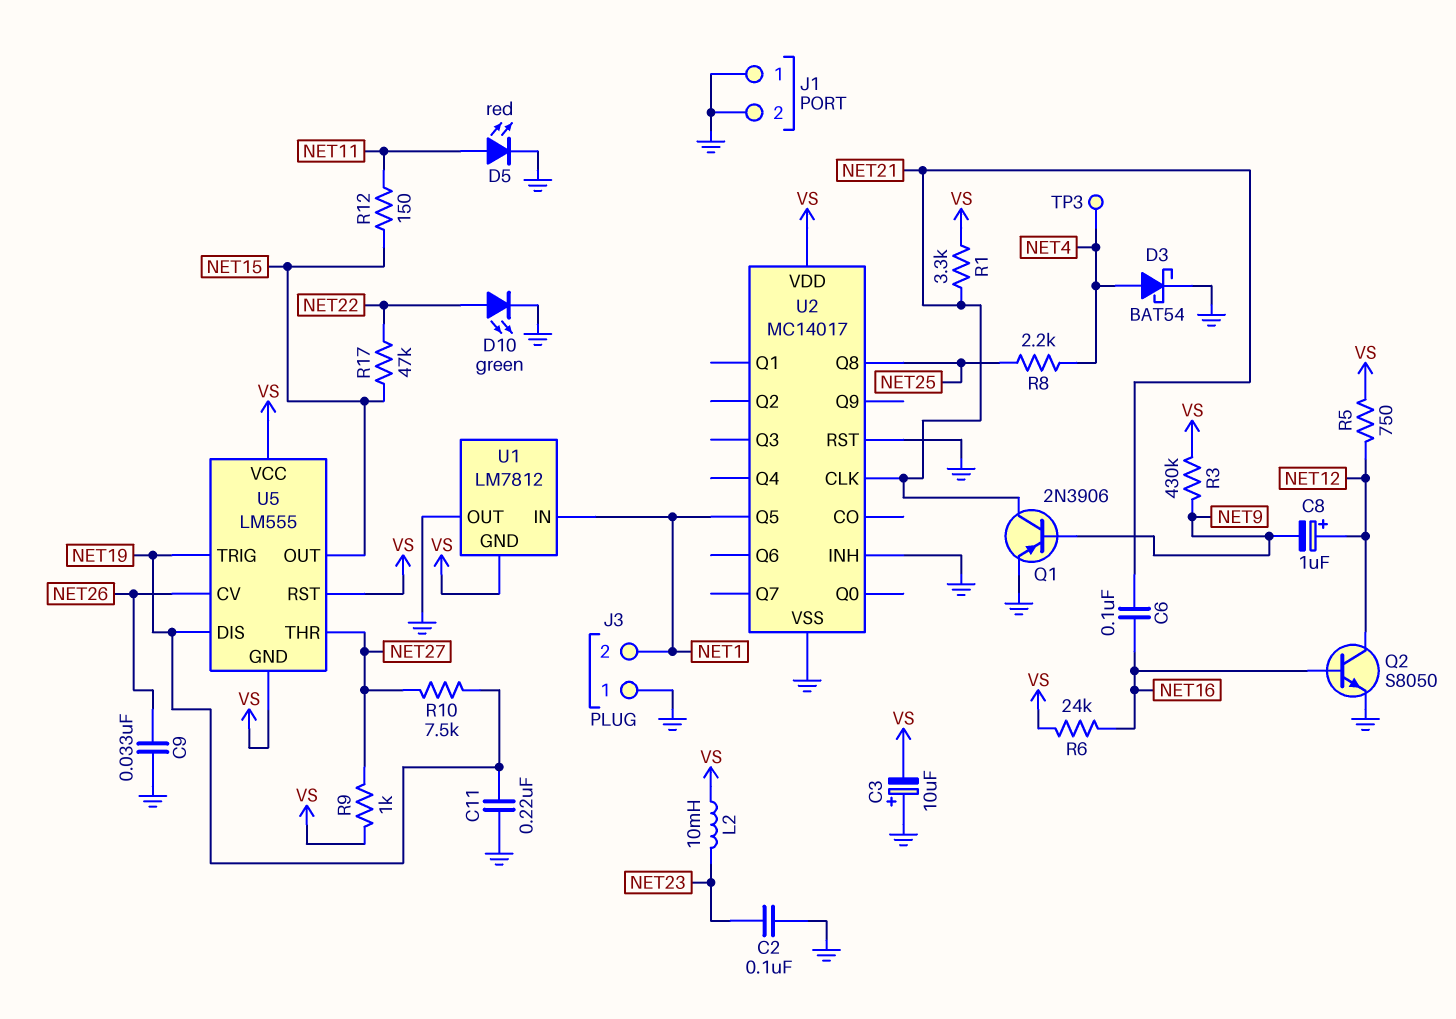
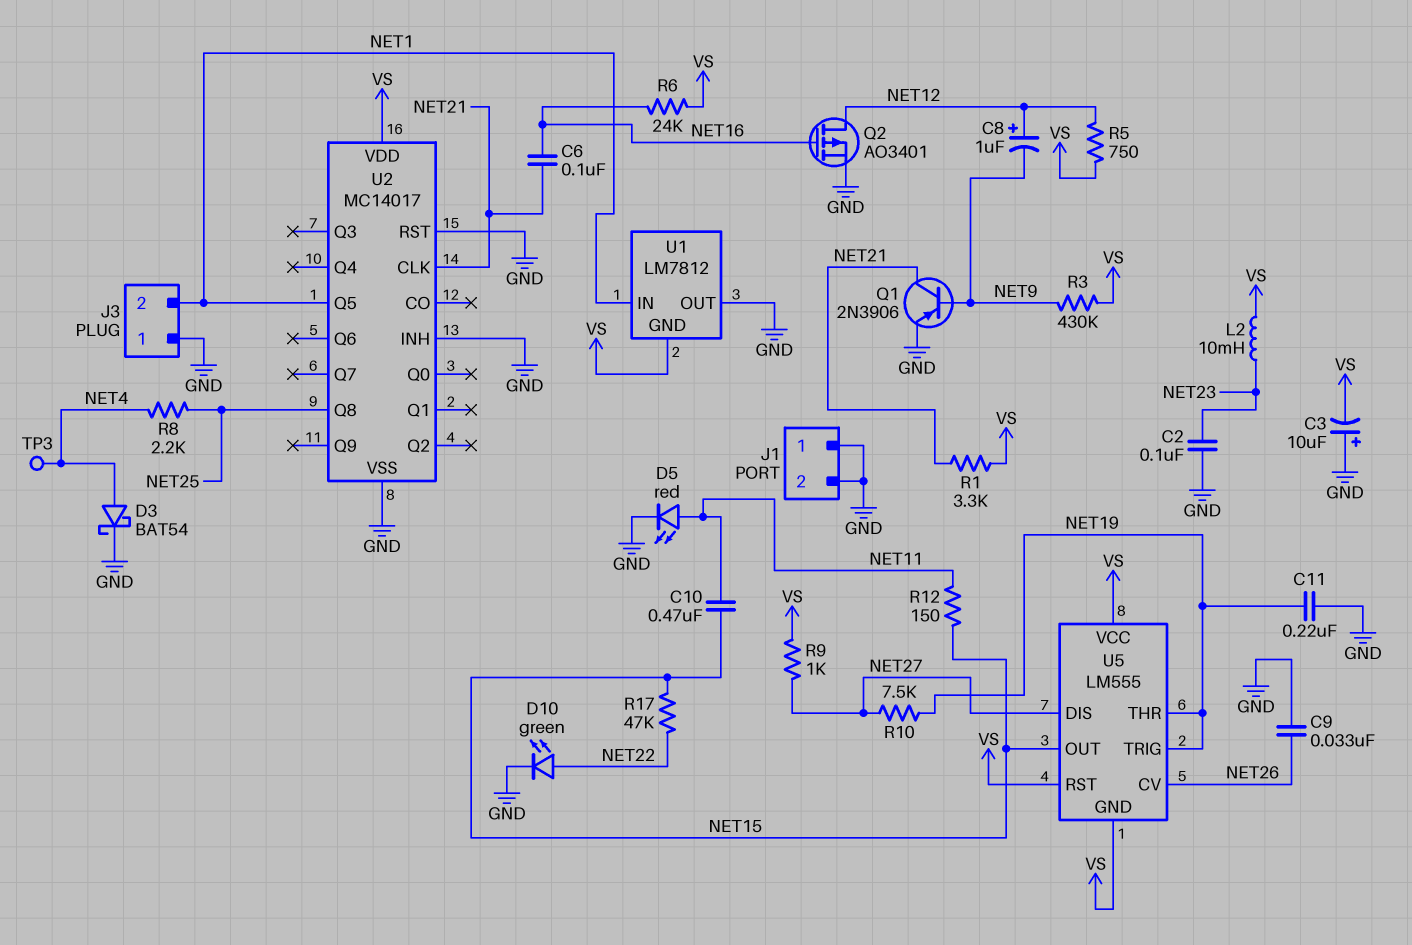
C10: none -> 470nF (NET11, NET15)
Q2: NPN S8050 (B NET16, C NET12, E GND) -> PMOS AO3401 (G NET16, D NET12, S GND)
U5 pin DIS: NET19 -> NET27
U5 pin THR: NET27 -> NET19

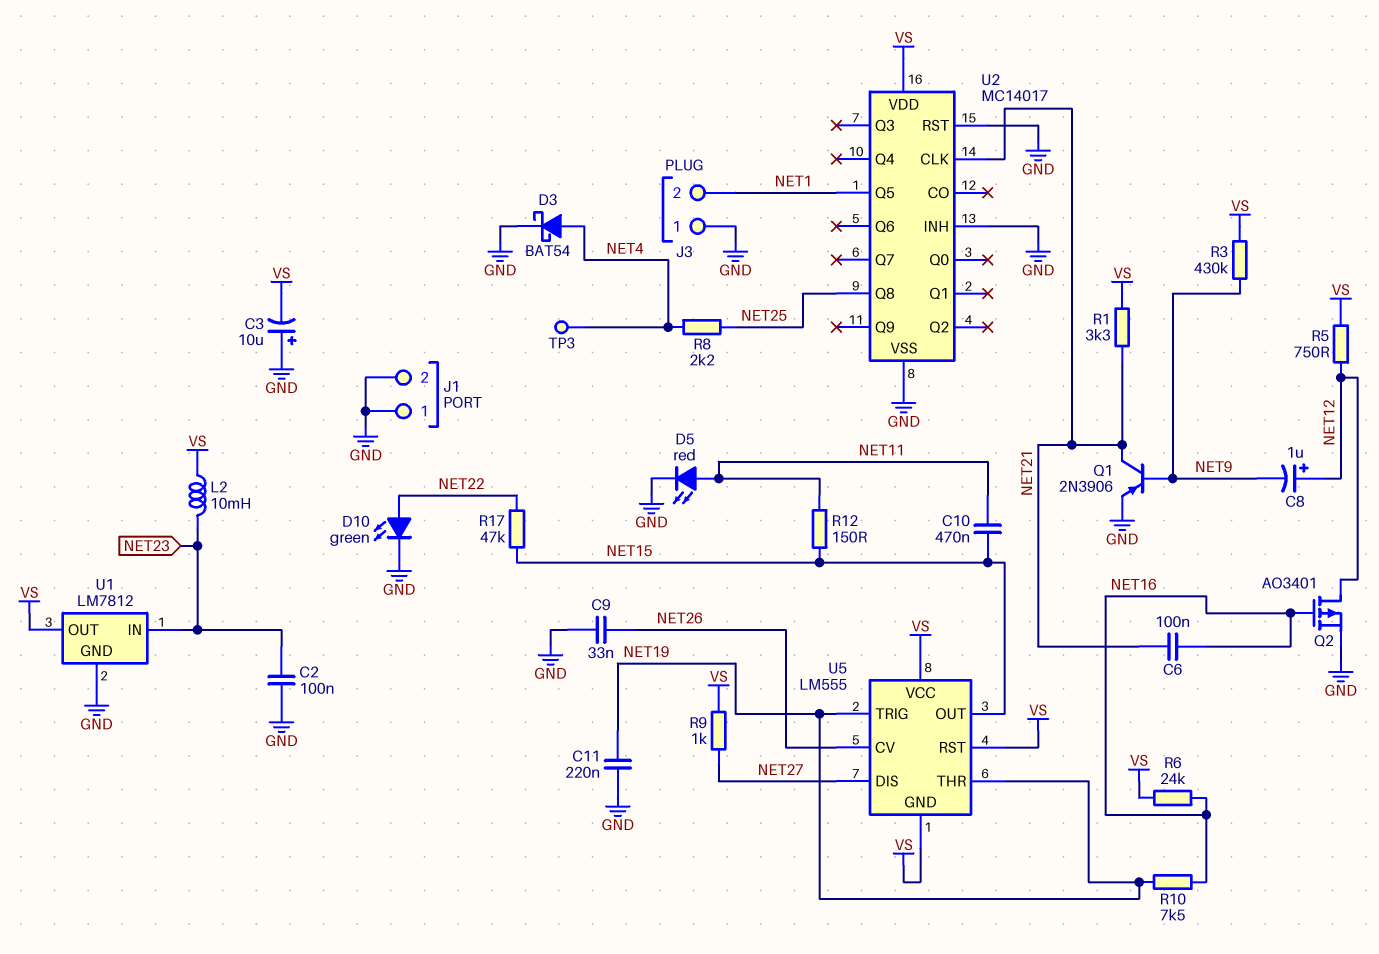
R10: 7.5k (NET19, NET27) -> 7.5k (NET16, NET19)
U1 pin GND: VS -> GND
U1 pin IN: NET1 -> NET23
U1 pin OUT: GND -> VS

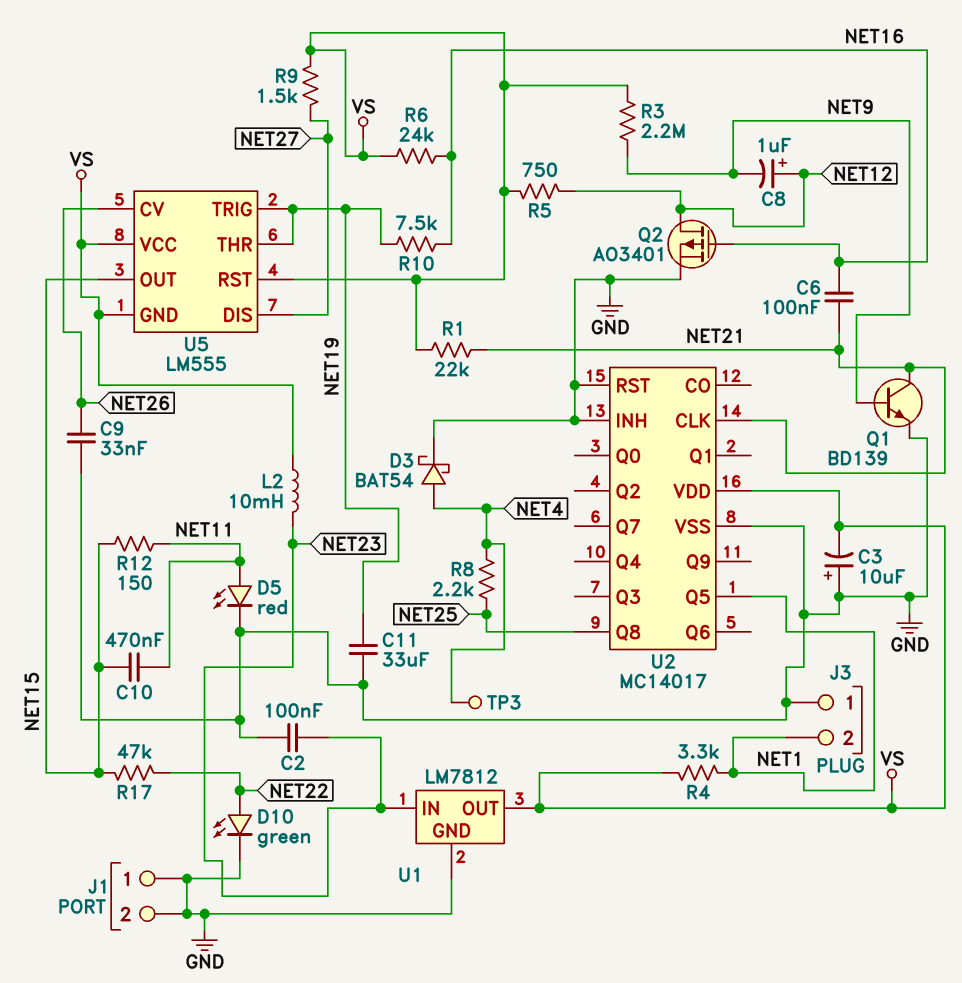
C11: 220nF (GND, NET19) -> 33uF (GND, NET19)
Q1: PNP 2N3906 (B NET9, C NET21, E GND) -> NPN BD139 (B NET9, C NET21, E GND)
R1: 3.3k (NET21, VS) -> 22k (NET21, VS)
R3: 430k (NET9, VS) -> 2.2M (NET9, VS)
R4: none -> 3.3k (NET1, VS)
R9: 1k (NET27, VS) -> 1.5k (NET27, VS)

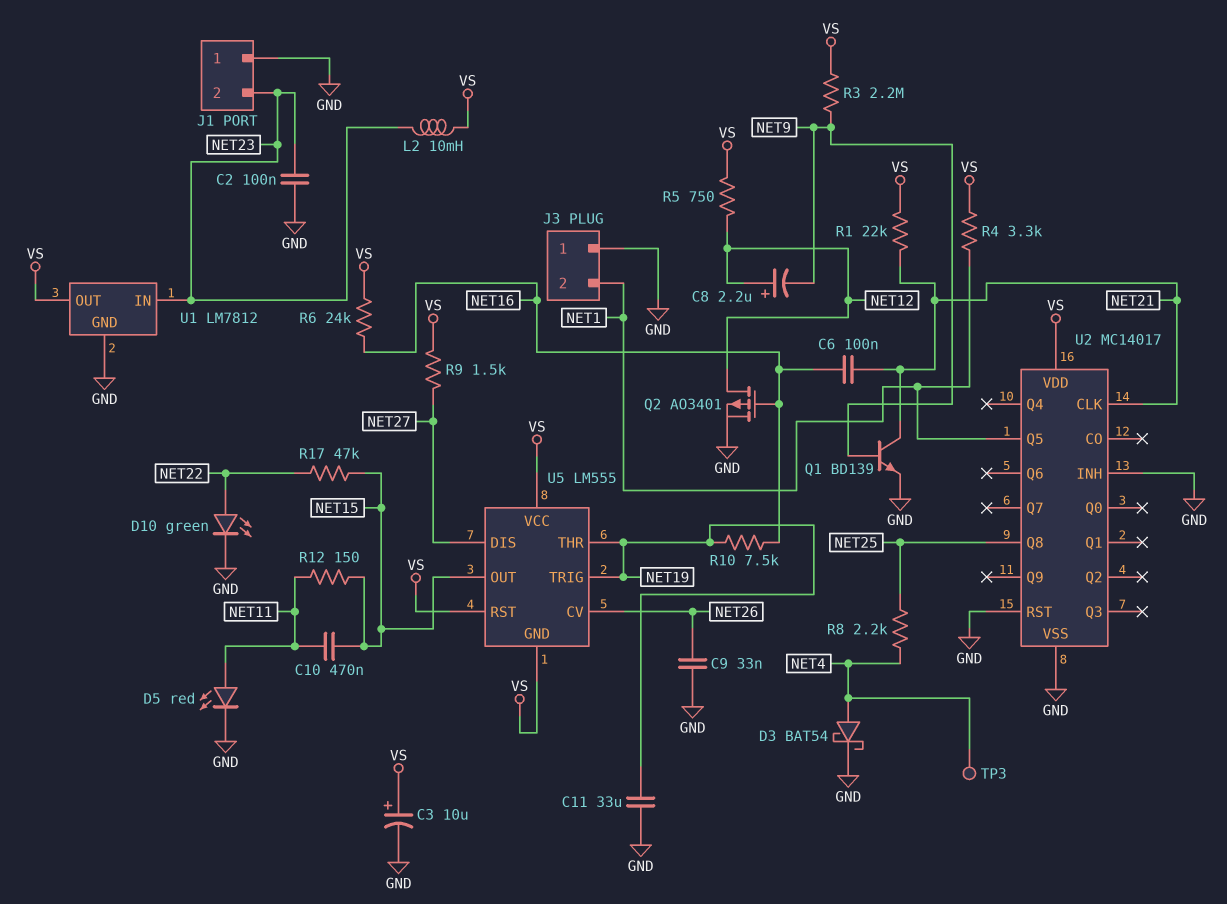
C3: 10uF (plus GND, minus VS) -> 10uF (plus VS, minus GND)
C8: 1uF (plus NET12, minus NET9) -> 2.2uF (plus NET12, minus NET9)
J1 pin 2: GND -> NET23

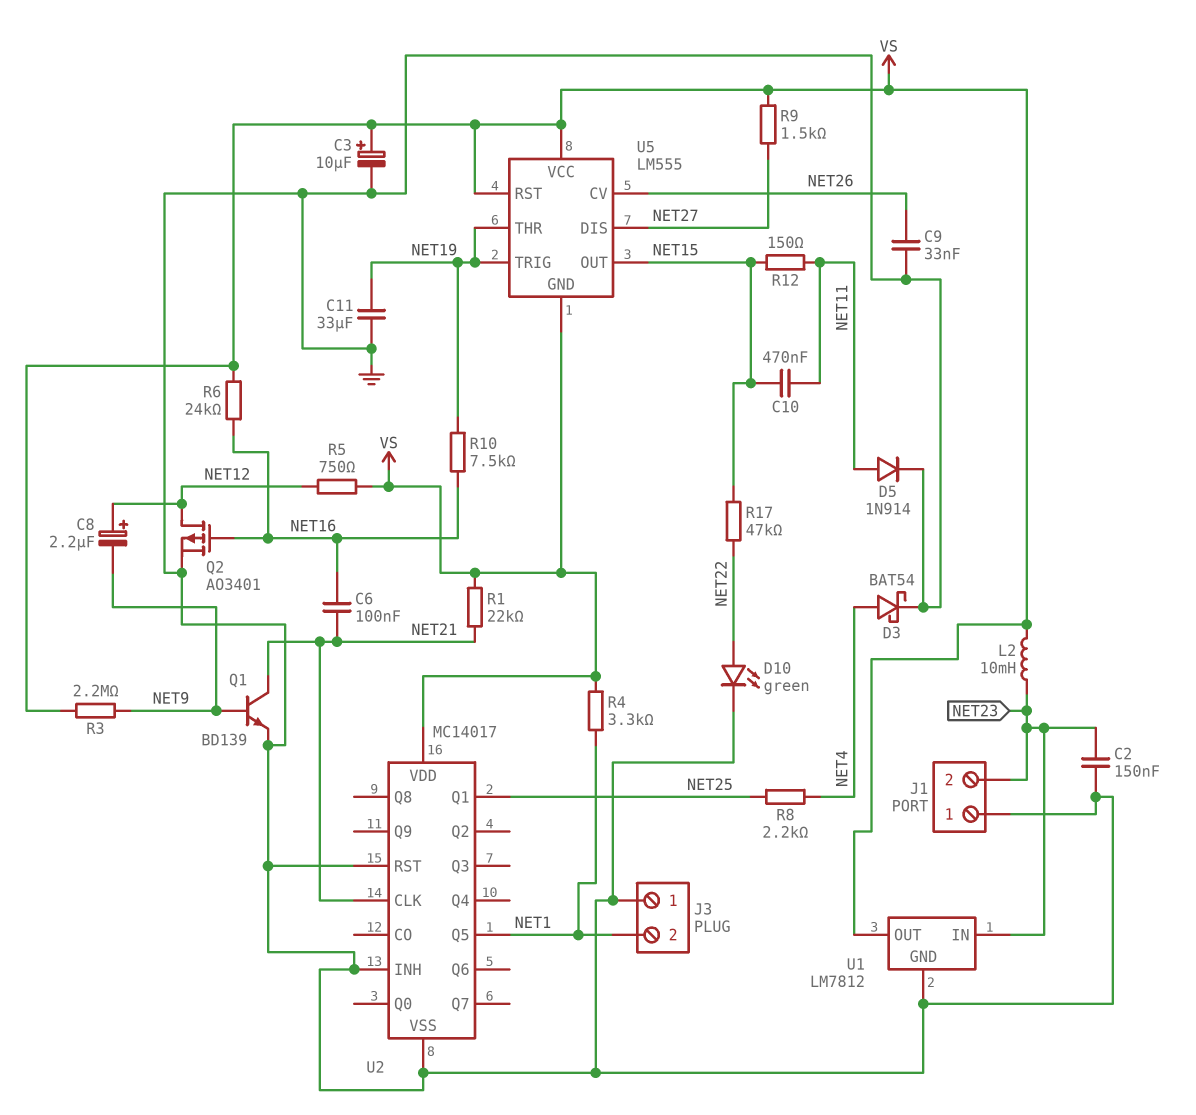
C2: 100nF (GND, NET23) -> 150nF (GND, NET23)
D5: LED red (A NET11, K GND) -> diode 1N914 (A NET11, K GND)
TP3: test point (NET4) -> none
U2 pin Q1: none -> NET25
U2 pin Q8: NET25 -> none

